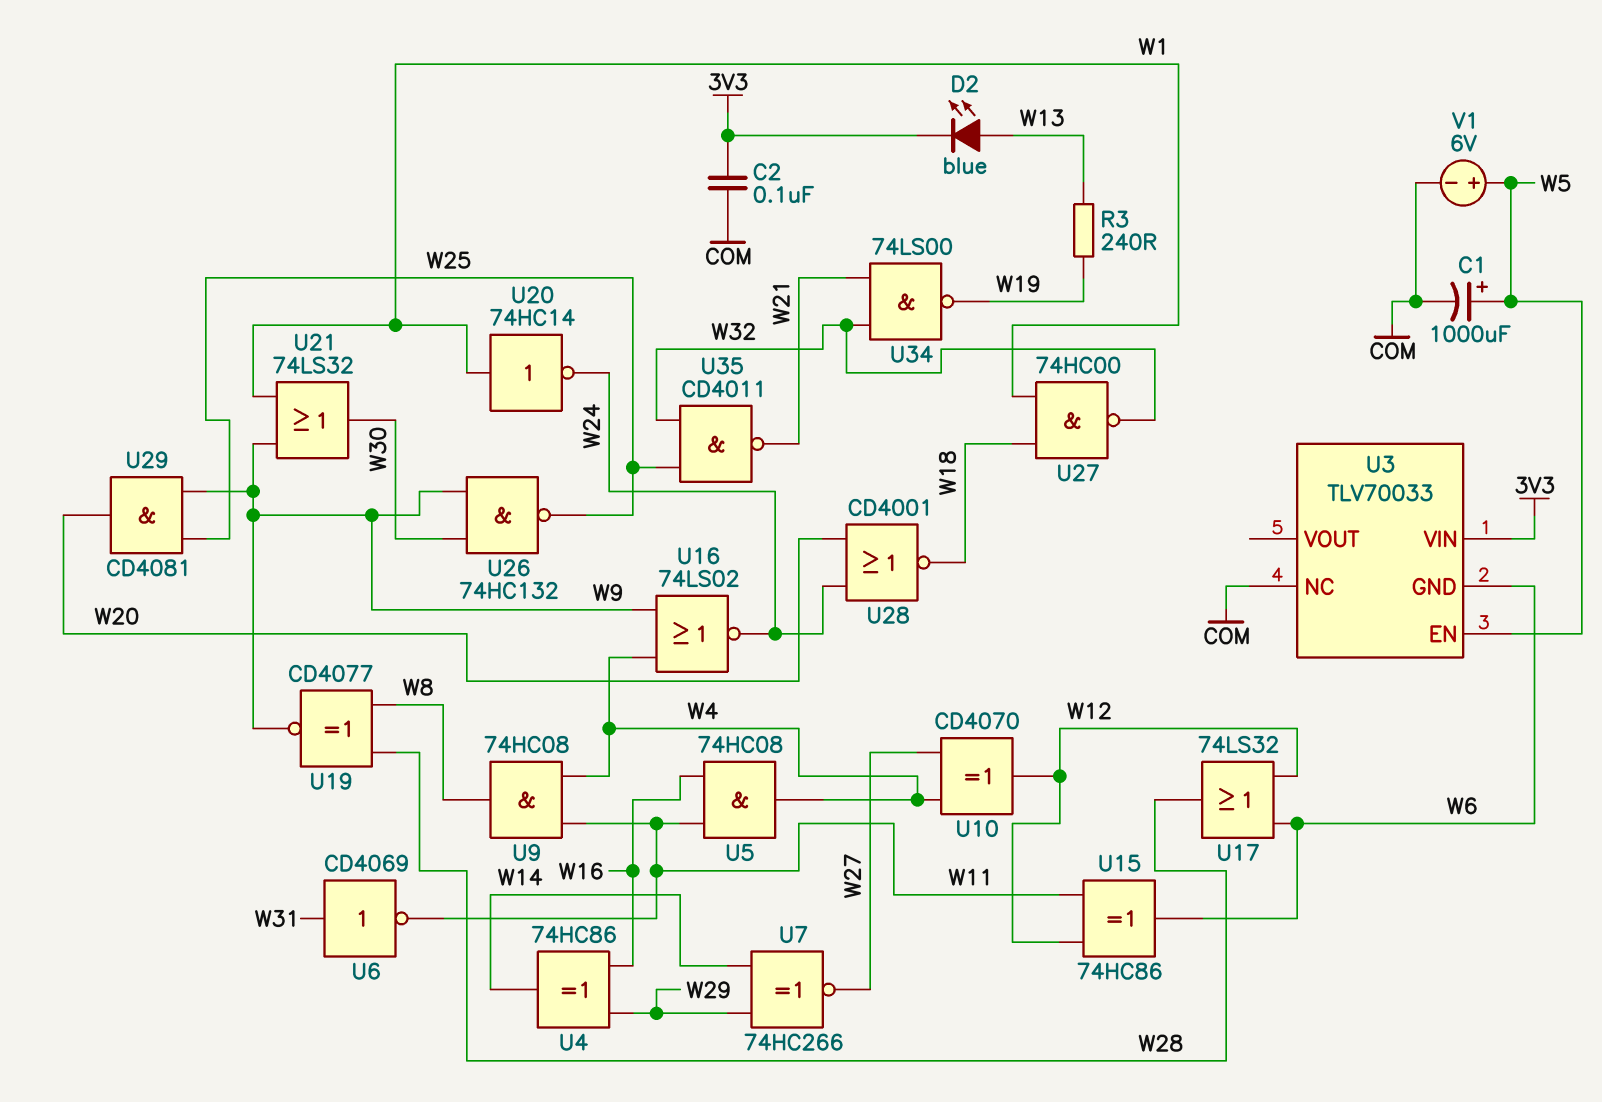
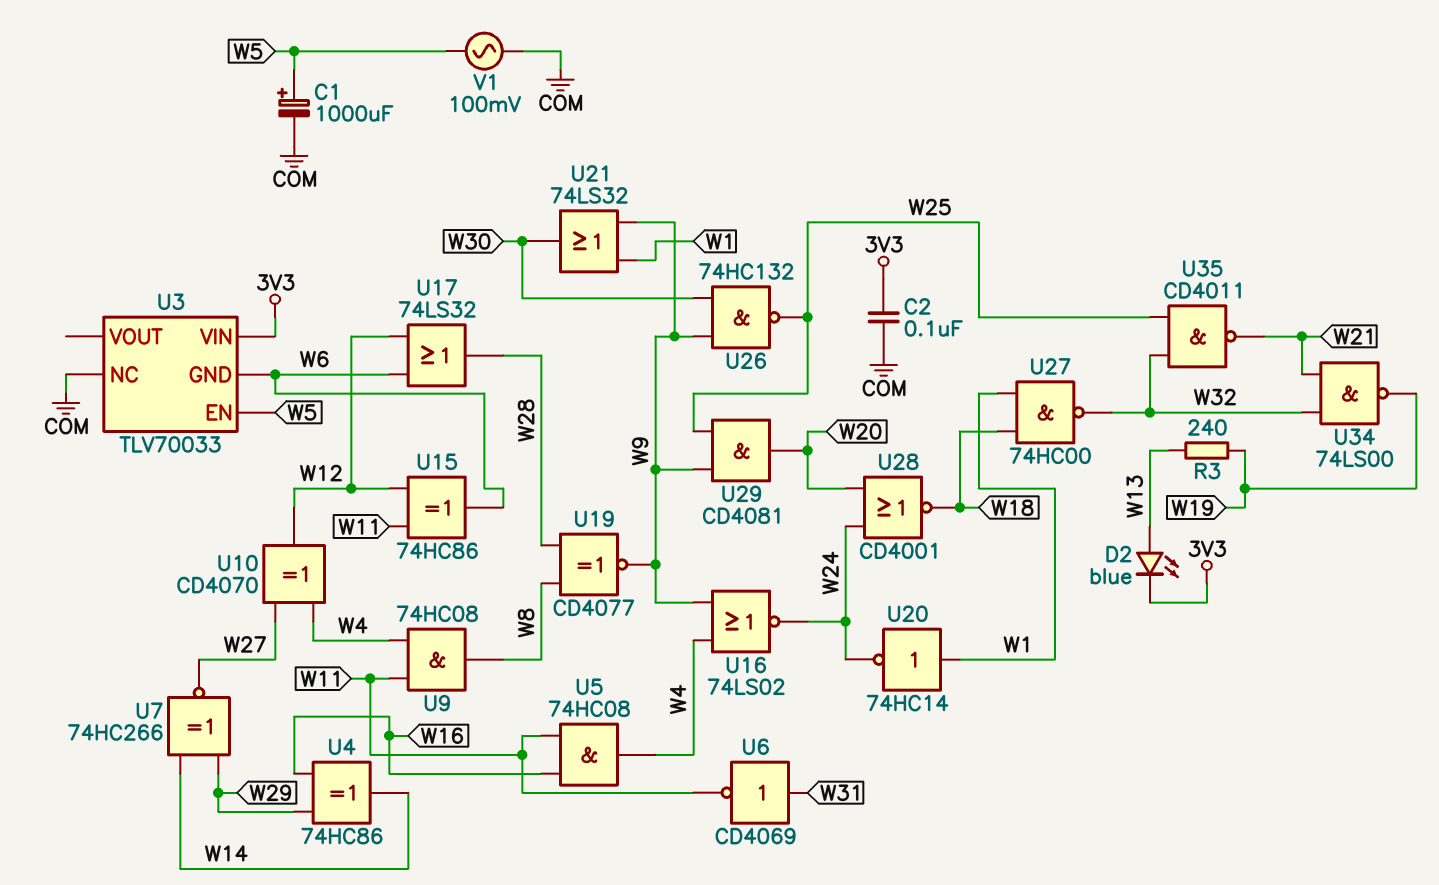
V1: 6V (plus W5, minus COM) -> AC 100mV (COM, W5)

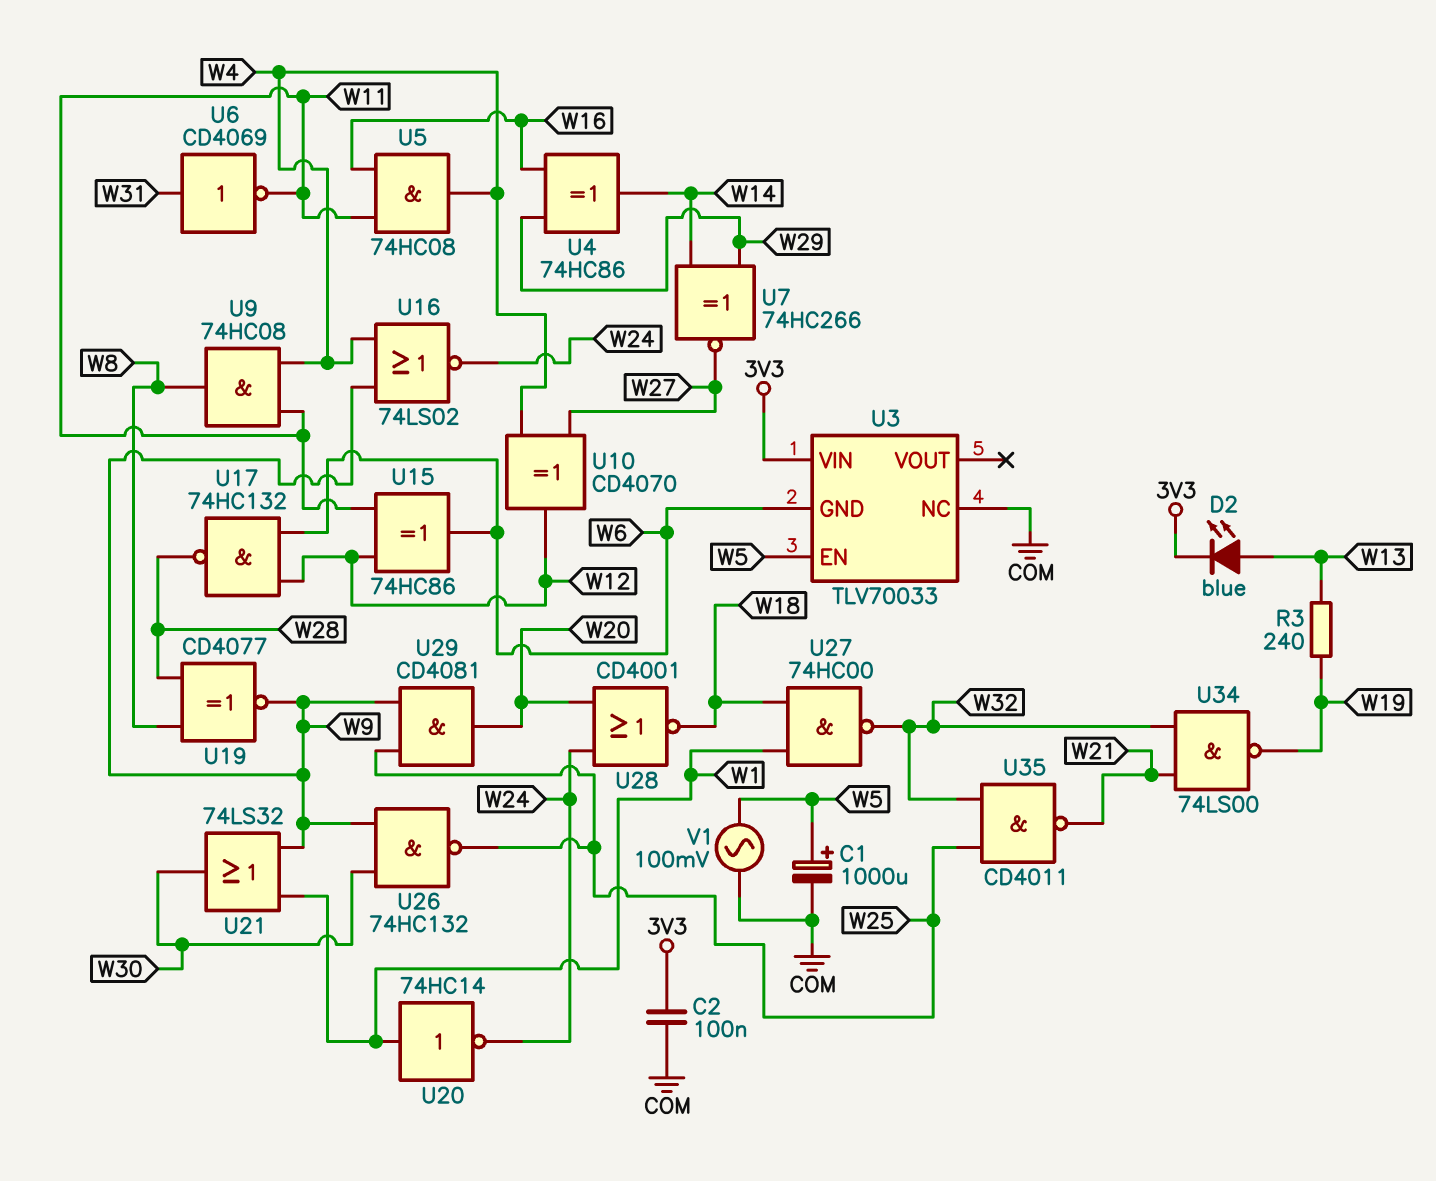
U17: OR 74LS32 (in W6, in W12, out W28) -> NAND 74HC132 (in W6, in W12, out W28)

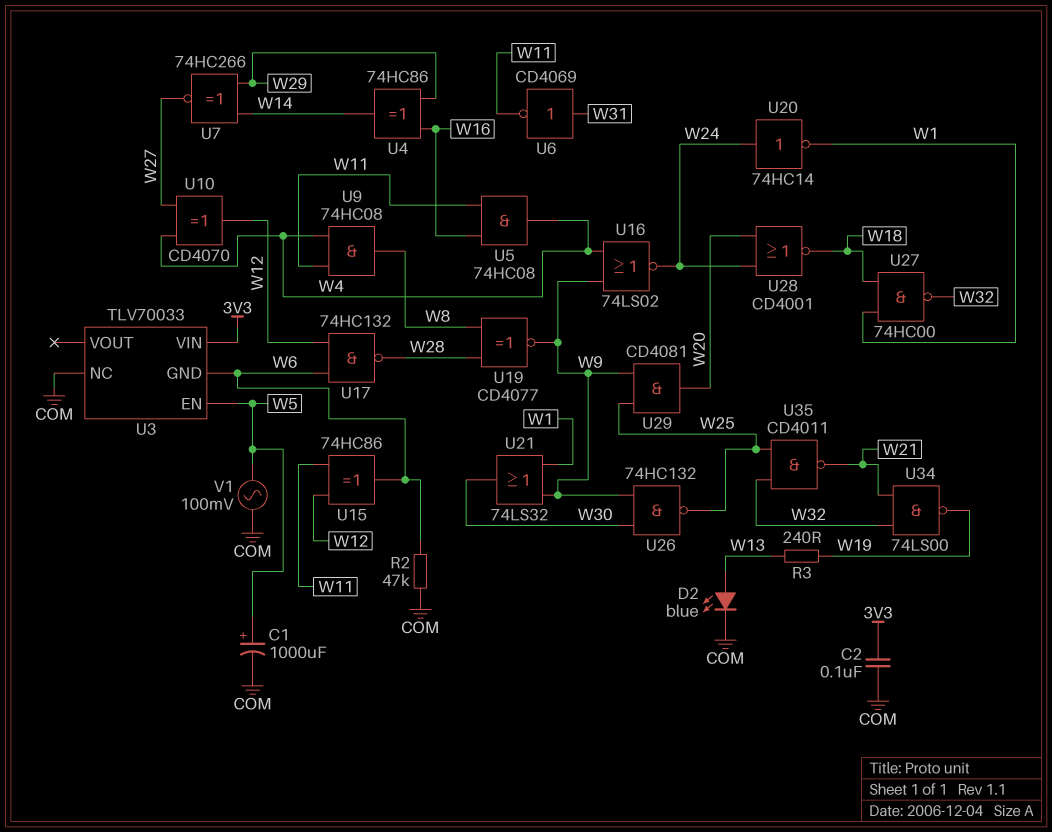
D2: LED blue (A W13, K 3V3) -> LED blue (A W13, K COM)
R2: none -> 47k (COM, W6)
U20: NOT 74HC14 (in W1, out W24) -> NOT 74HC14 (in W24, out W1)

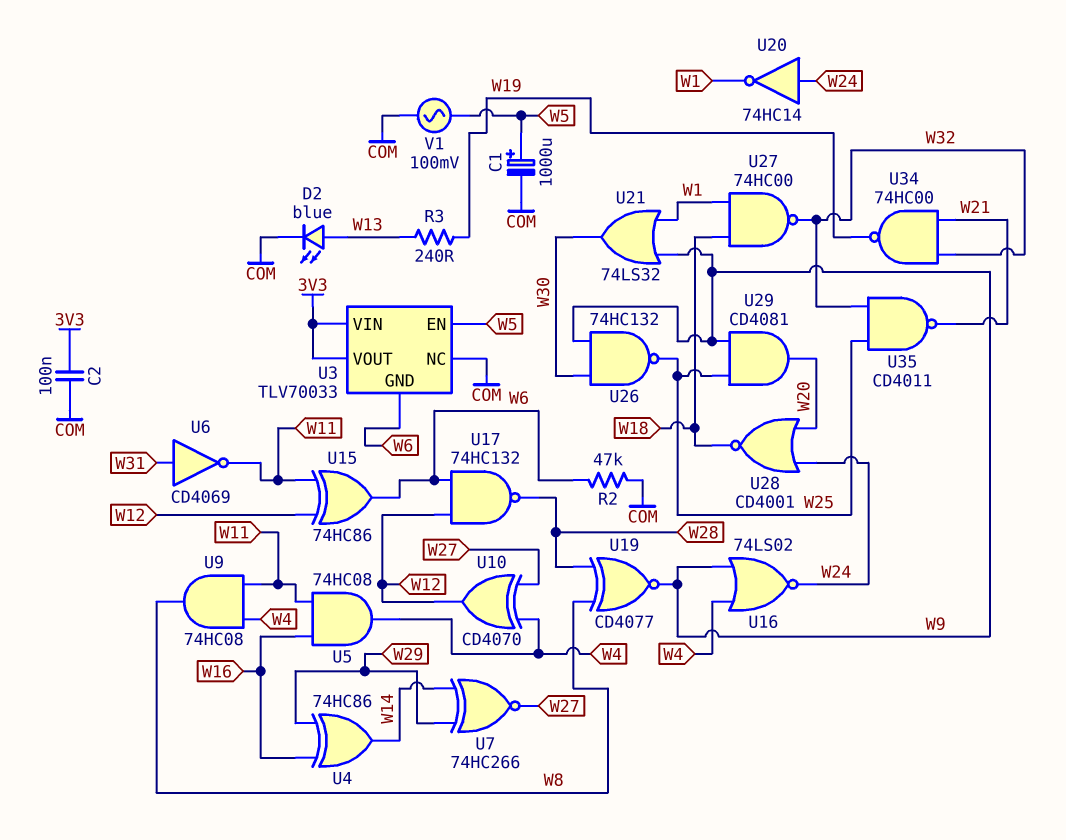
U3 pin VOUT: none -> 3V3
U34: NAND 74LS00 (in W21, in W32, out W19) -> NAND 74HC00 (in W21, in W32, out W19)

